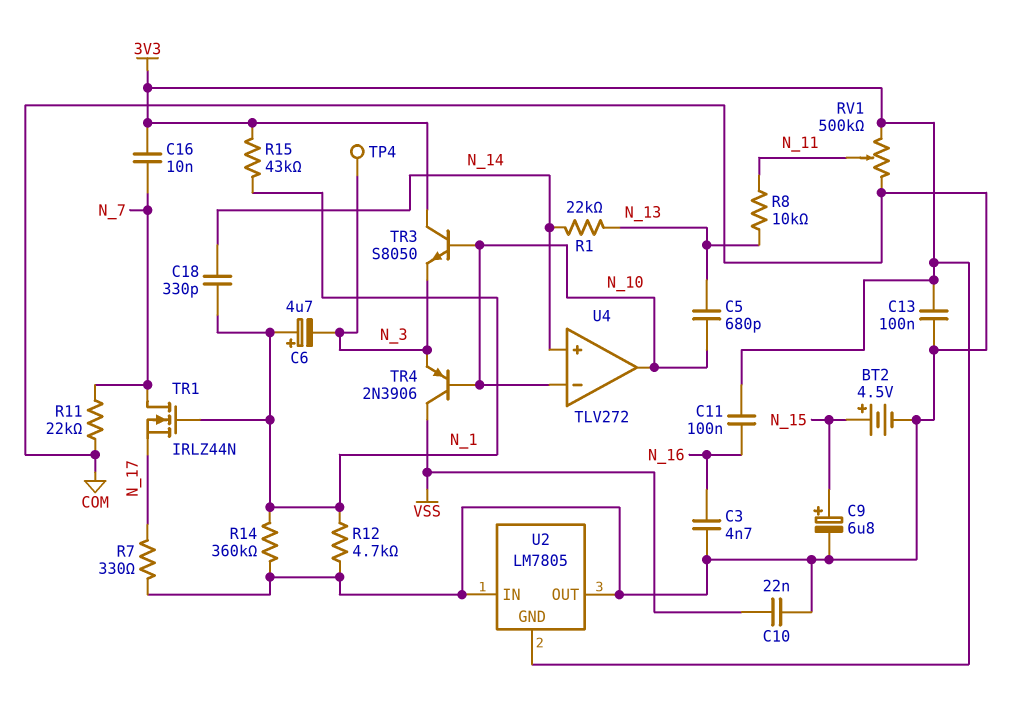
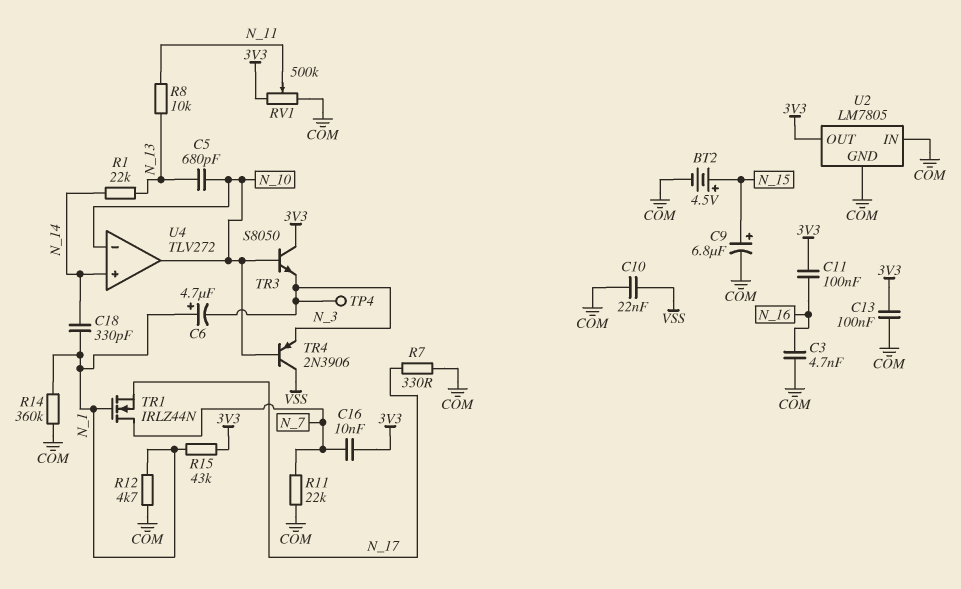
U2 pin GND: 3V3 -> COM
U2 pin OUT: COM -> 3V3

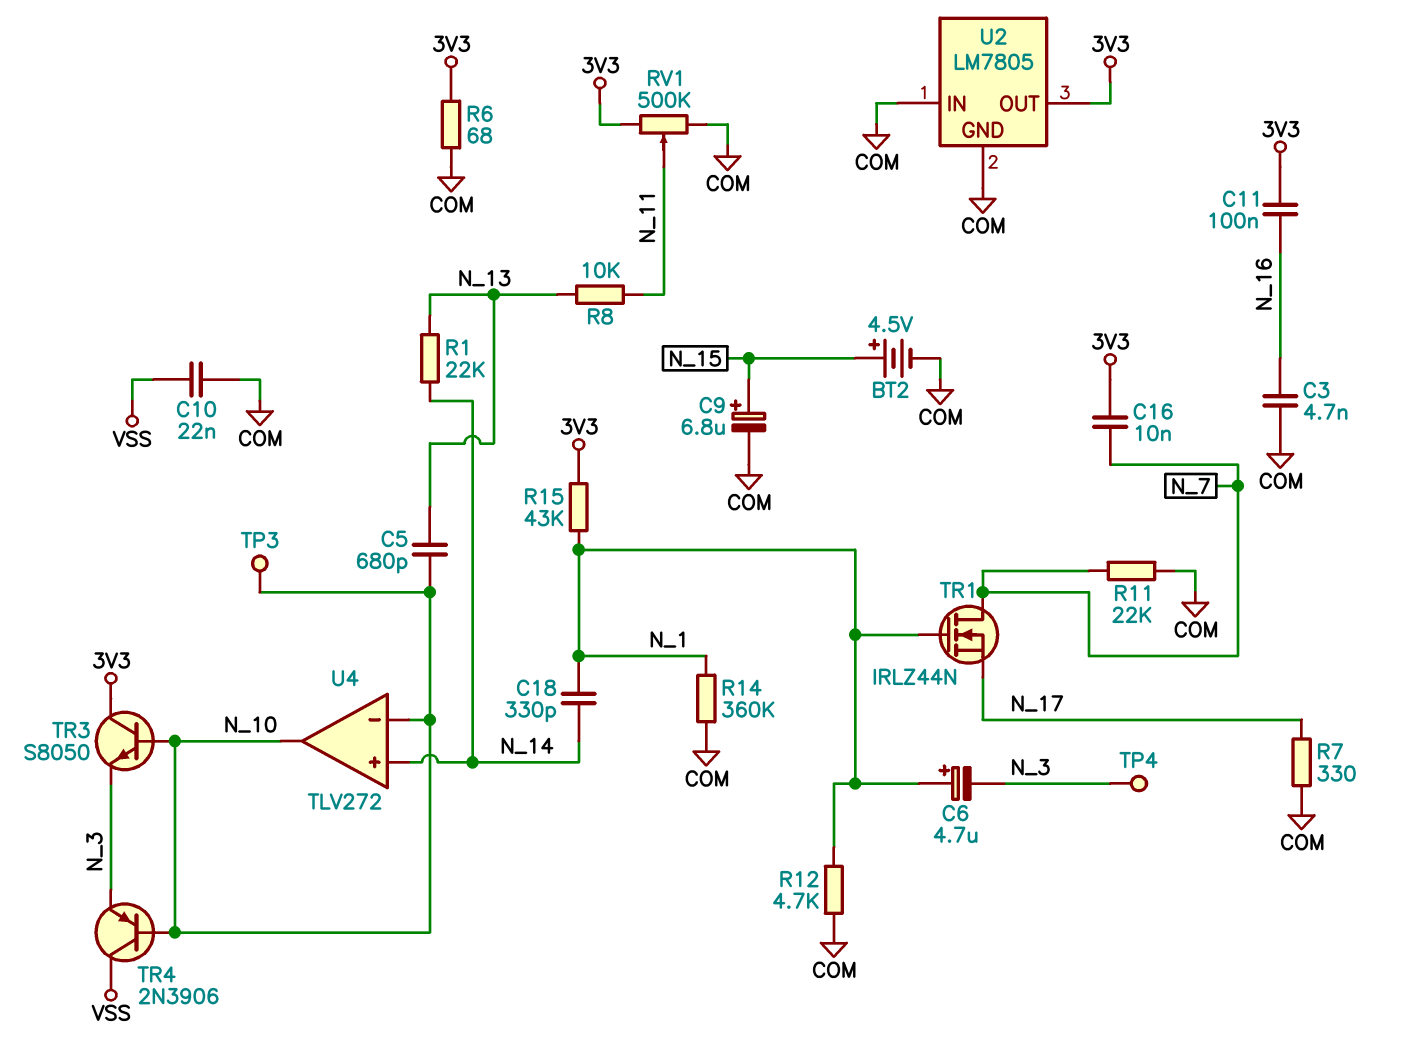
C13: 100nF (3V3, COM) -> none
R6: none -> 68 (3V3, COM)
TP3: none -> test point (N_10)

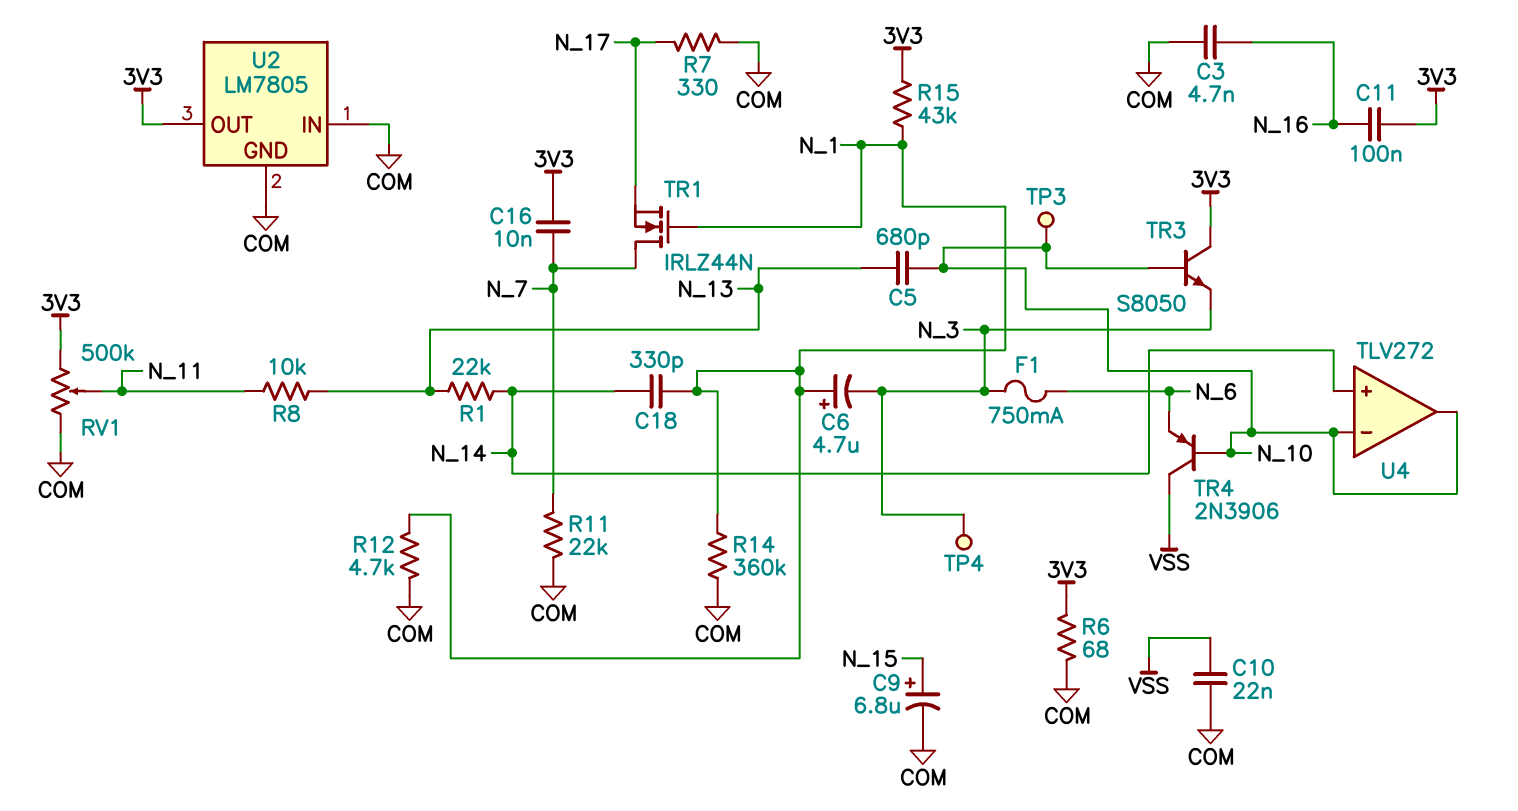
BT2: 4.5V (plus N_15, minus COM) -> none
F1: none -> 750mA (N_3, N_6)
TR4: PNP 2N3906 (B N_10, C VSS, E N_3) -> PNP 2N3906 (B N_10, C VSS, E N_6)

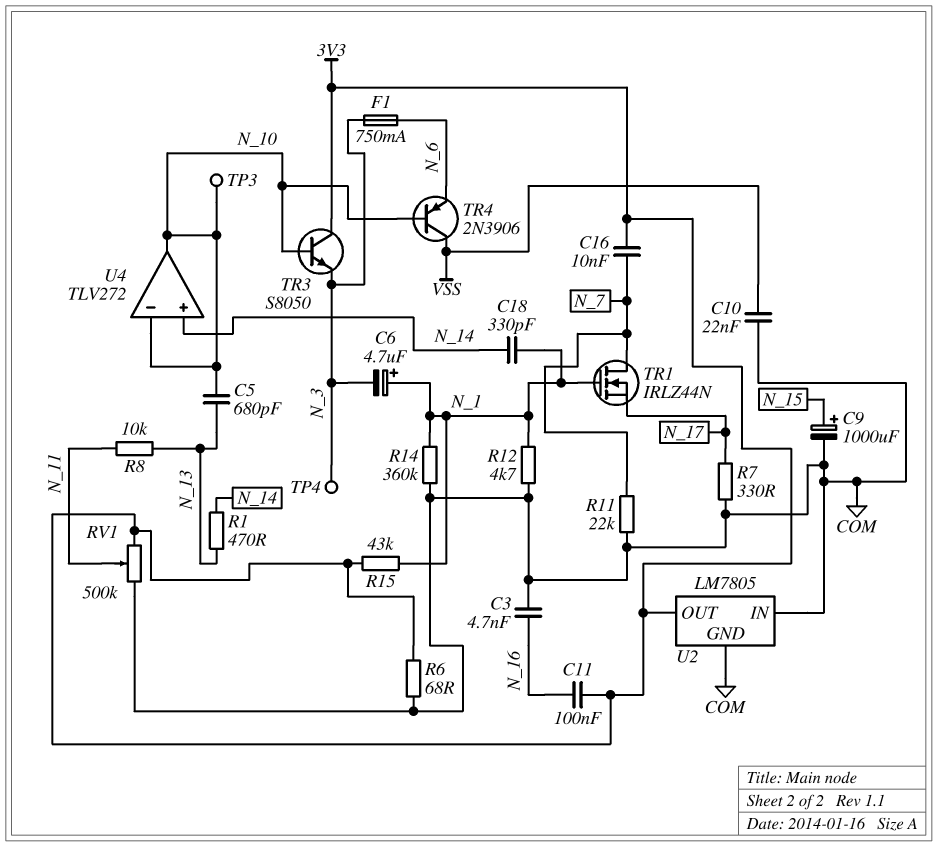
C9: 6.8uF (plus N_15, minus COM) -> 1000uF (plus N_15, minus COM)
R1: 22k (N_13, N_14) -> 470 (N_13, N_14)

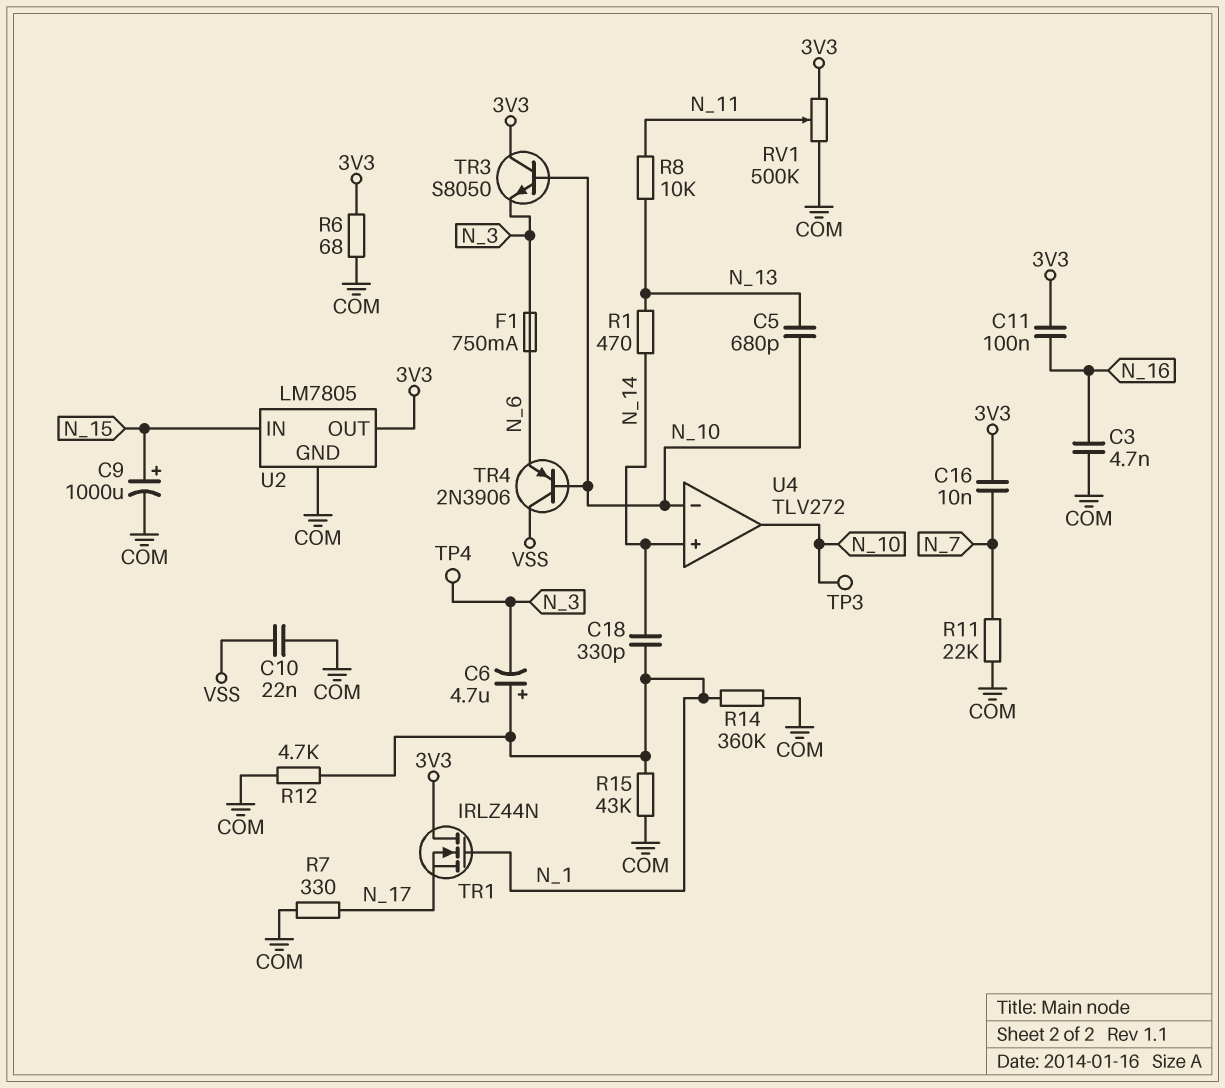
R15: 43k (3V3, N_1) -> 43k (COM, N_1)
TR1: NMOS IRLZ44N (G N_1, D N_7, S N_17) -> NMOS IRLZ44N (G N_1, D 3V3, S N_17)
U2 pin IN: COM -> N_15

